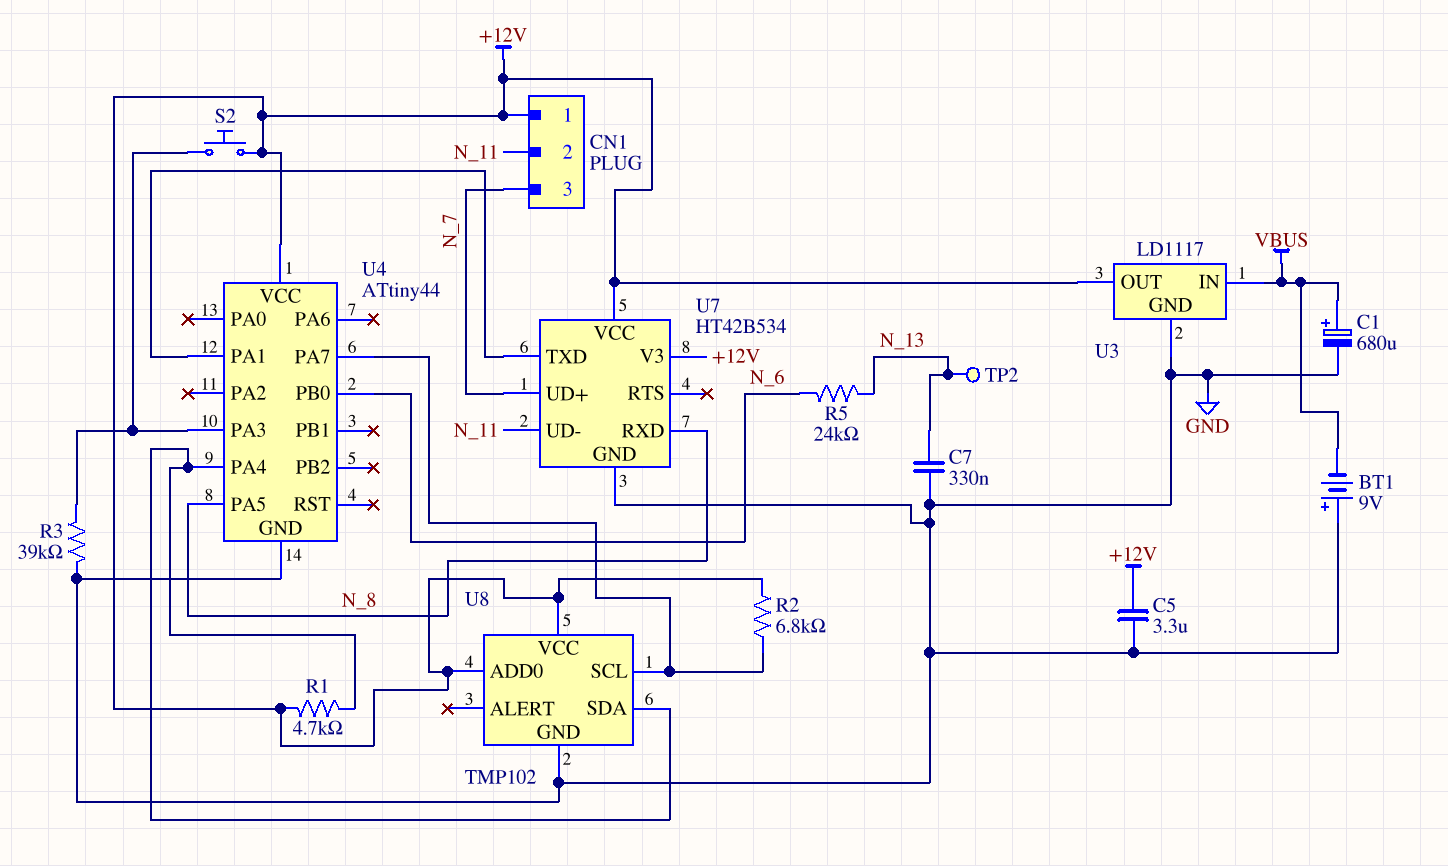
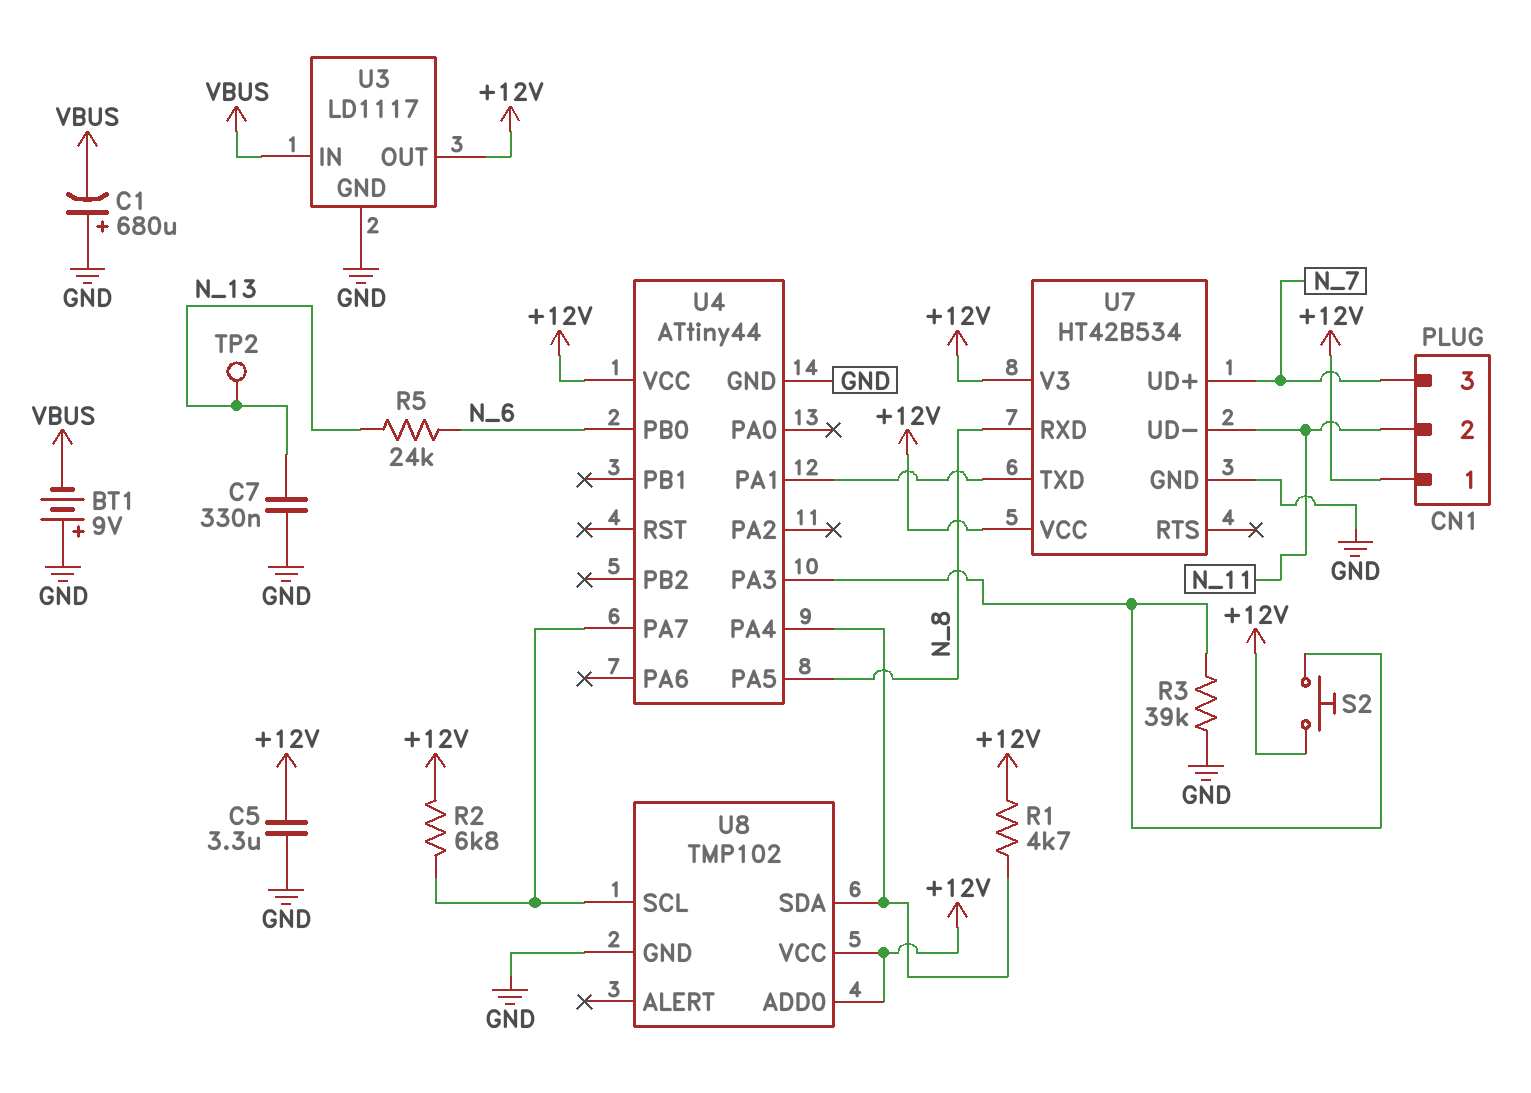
C1: 680uF (plus VBUS, minus GND) -> 680uF (plus GND, minus VBUS)

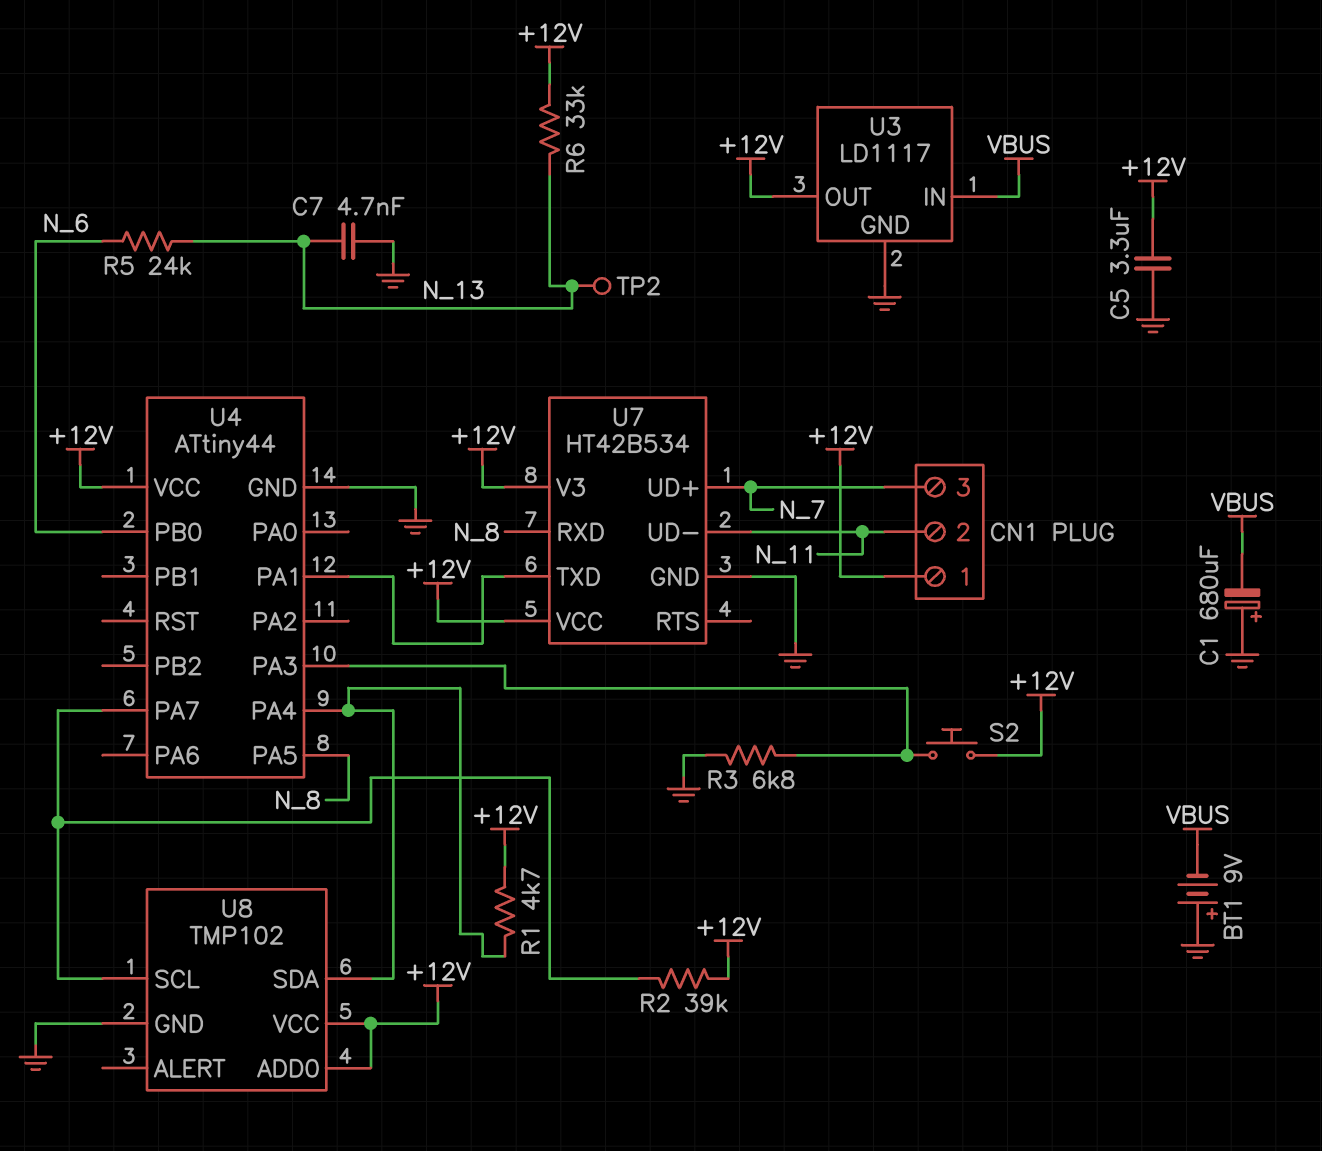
C7: 330nF (GND, N_13) -> 4.7nF (GND, N_13)
R2: 6.8k (+12V, U4/PA7) -> 39k (+12V, U4/PA7)
R3: 39k (GND, U4/PA3) -> 6.8k (GND, U4/PA3)
R6: none -> 33k (+12V, N_13)

